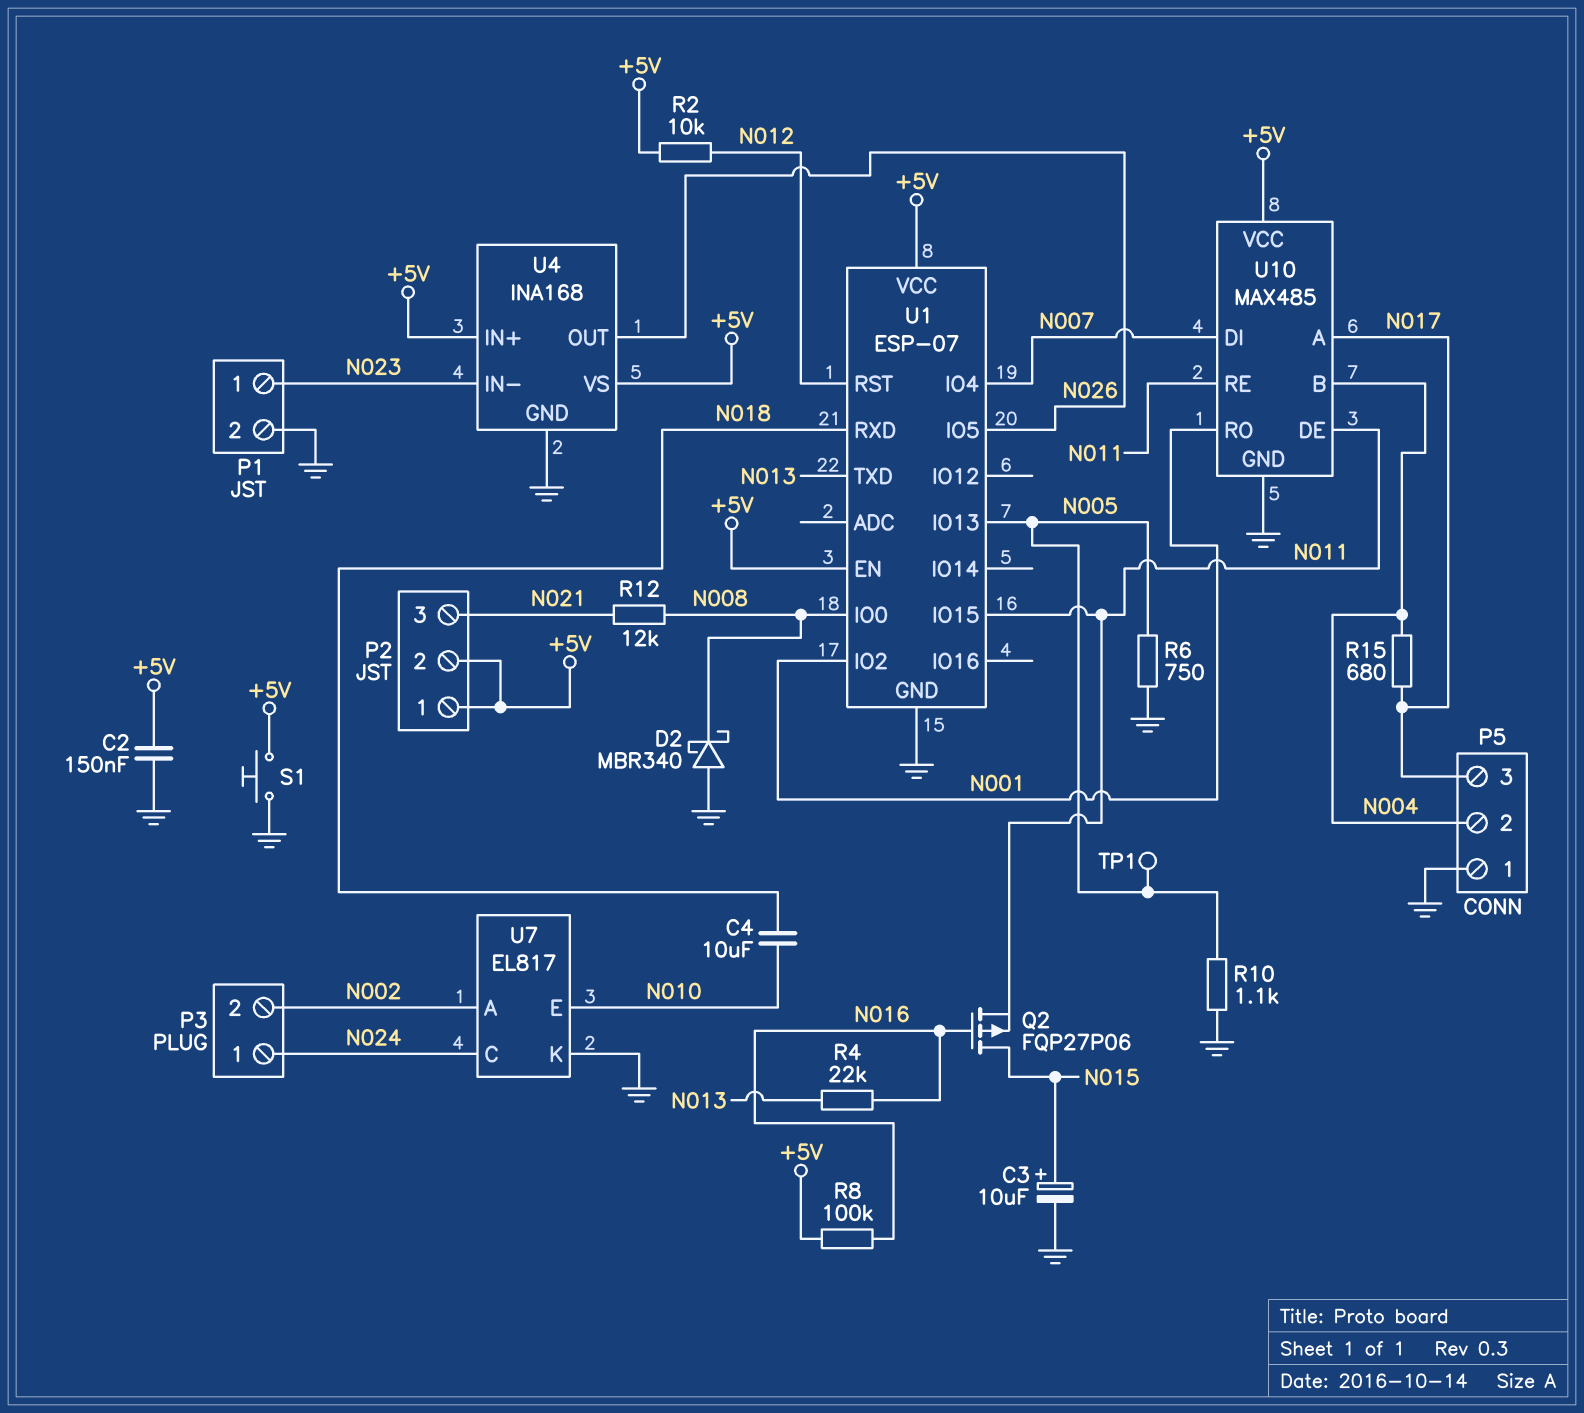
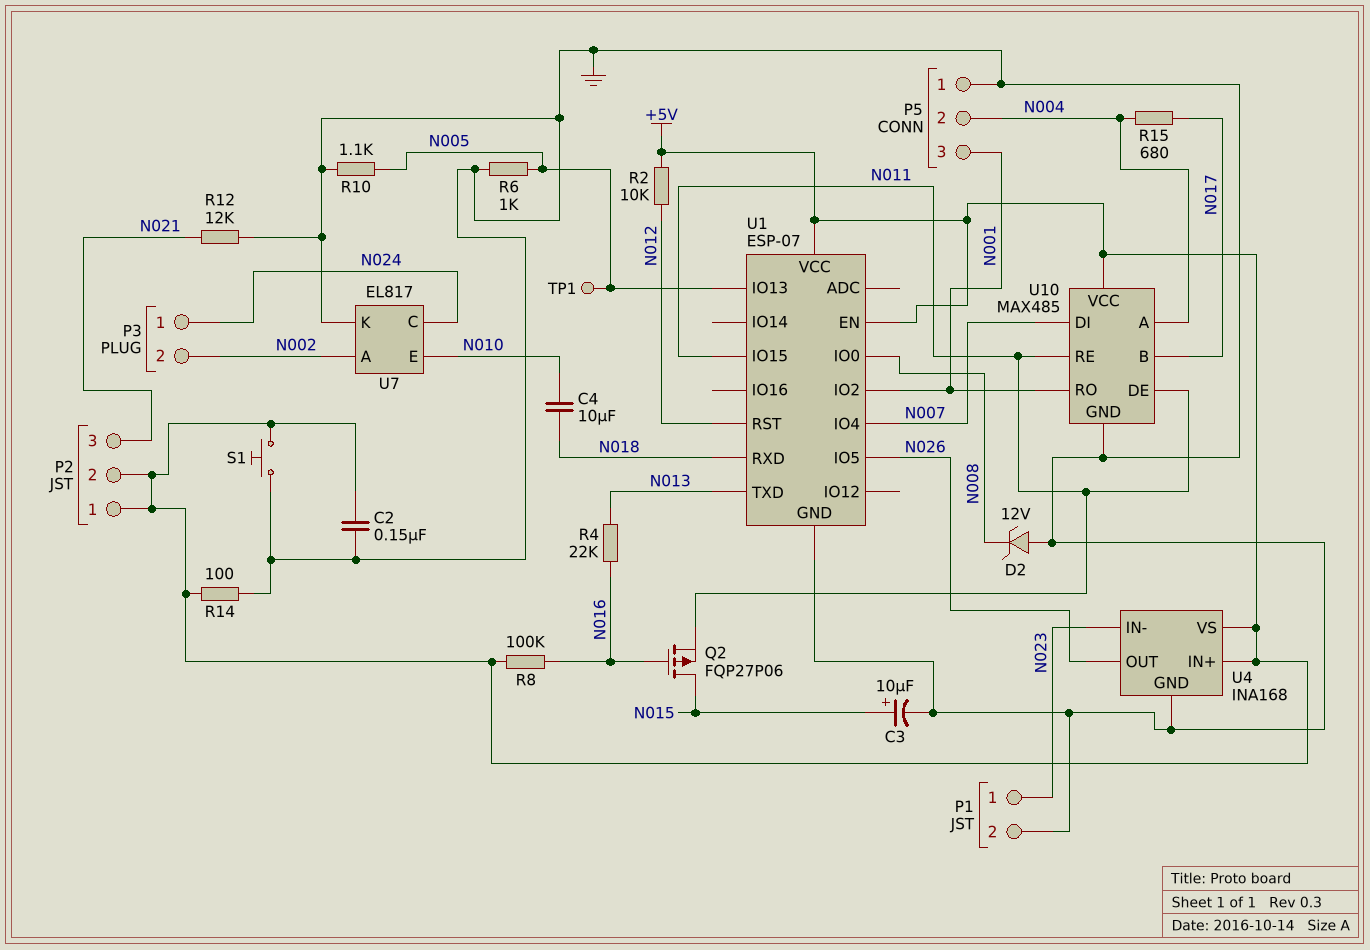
D2: schottky MBR340 (A GND, K N008) -> zener 12V (A GND, K N008)
P5 pin 3: N017 -> N001
R6: 750 (GND, N005) -> 1k (GND, N005)
R12: 12k (N008, N021) -> 12k (GND, N021)
R14: none -> 100 (+5V, GND)
U10 pin A: N017 -> N004
U10 pin B: N004 -> N017

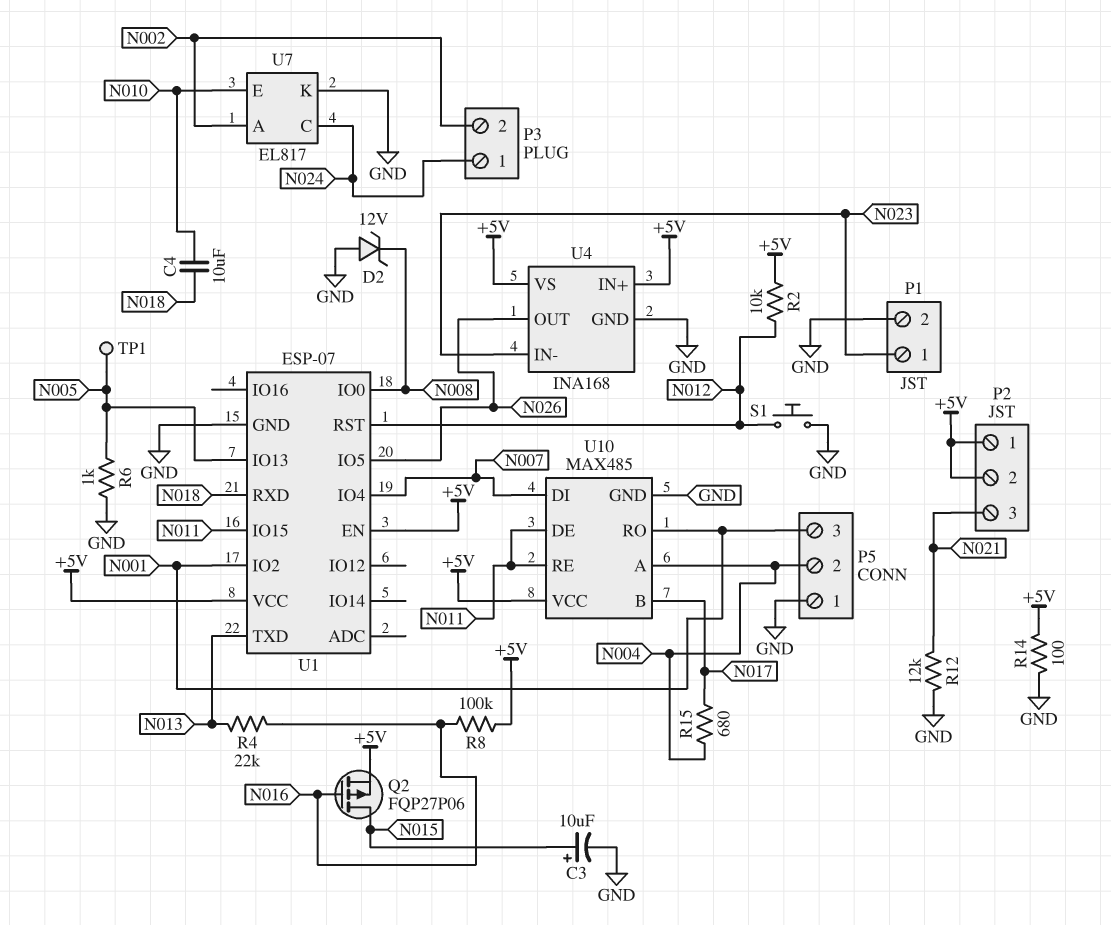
C2: 150nF (+5V, GND) -> none
Q2: PMOS FQP27P06 (G N016, D N015, S N011) -> PMOS FQP27P06 (G N016, D N015, S +5V)
R10: 1.1k (GND, N005) -> none
S1: button (+5V, GND) -> button (GND, N012)

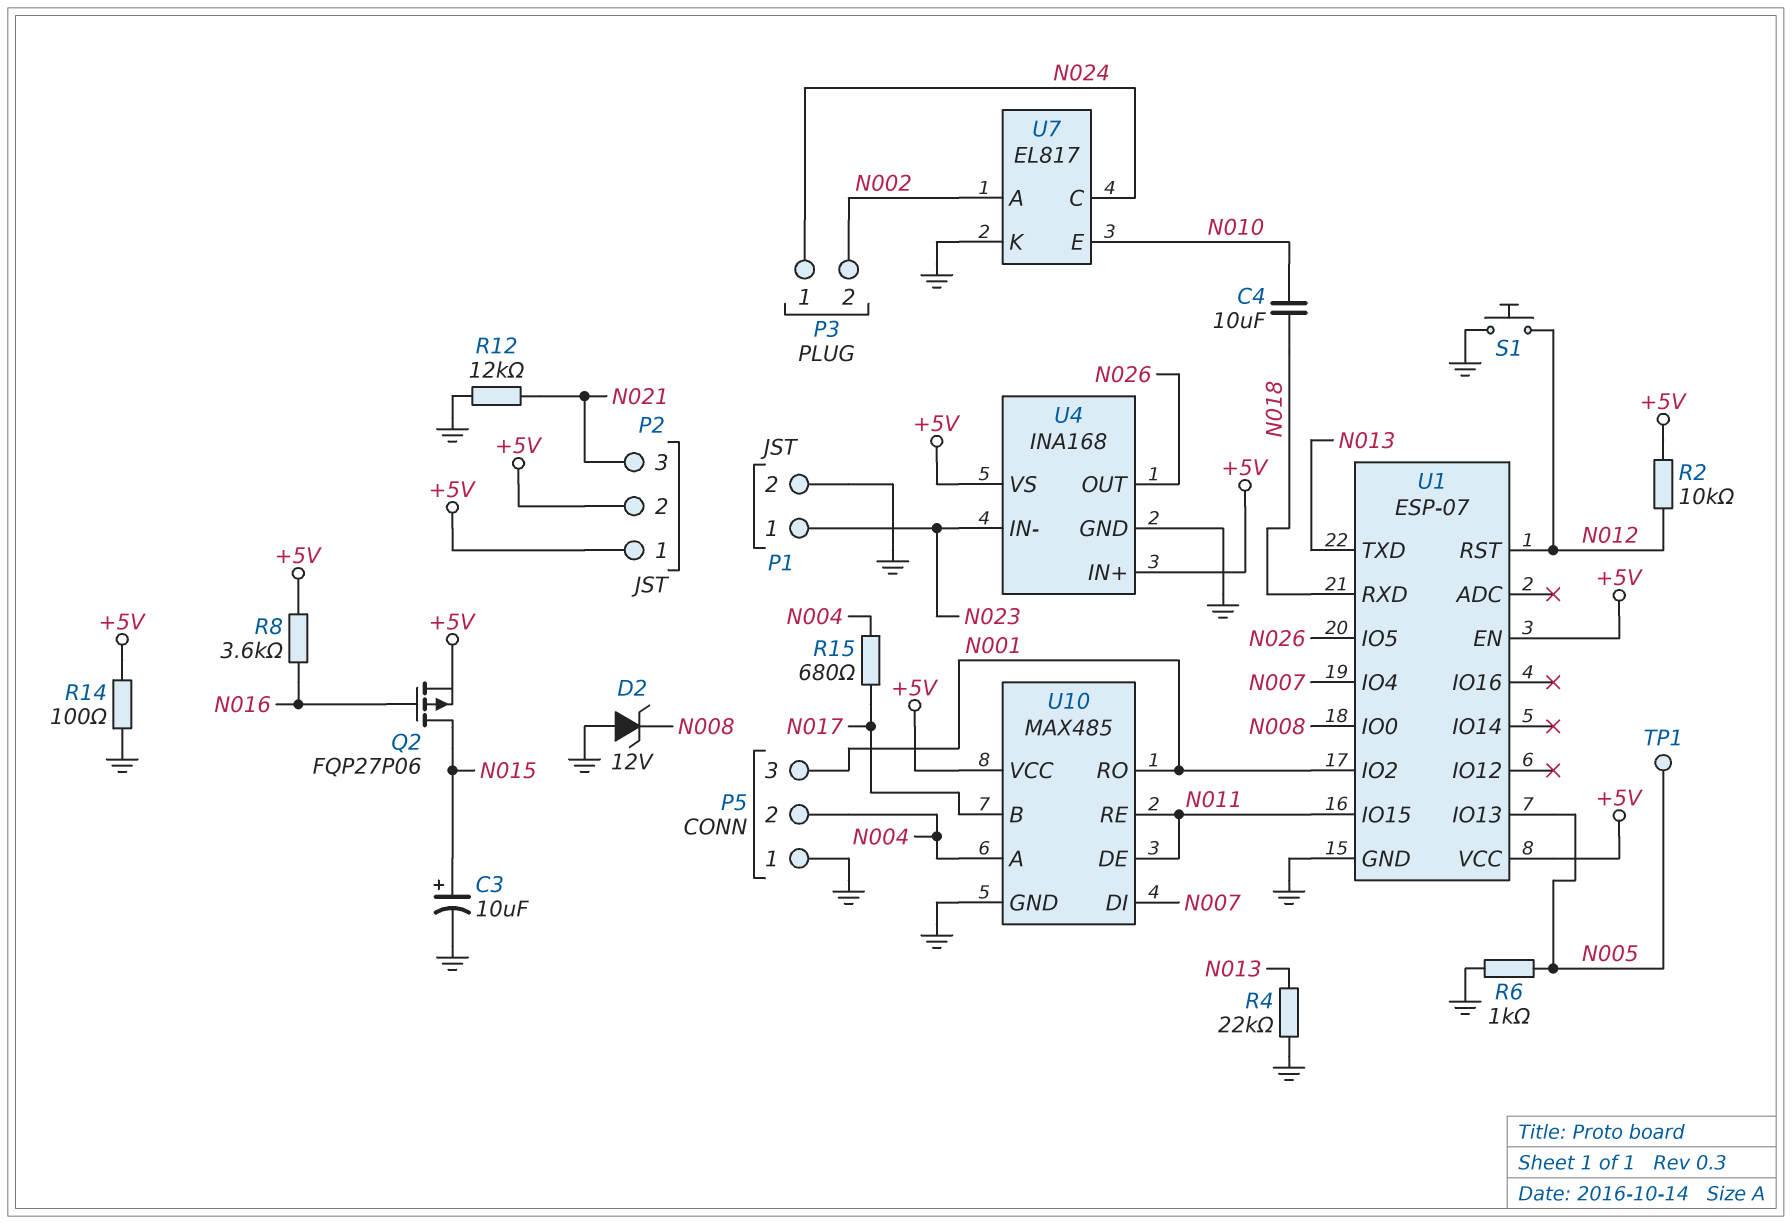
R4: 22k (N013, N016) -> 22k (GND, N013)
R8: 100k (+5V, N016) -> 3.6k (+5V, N016)

